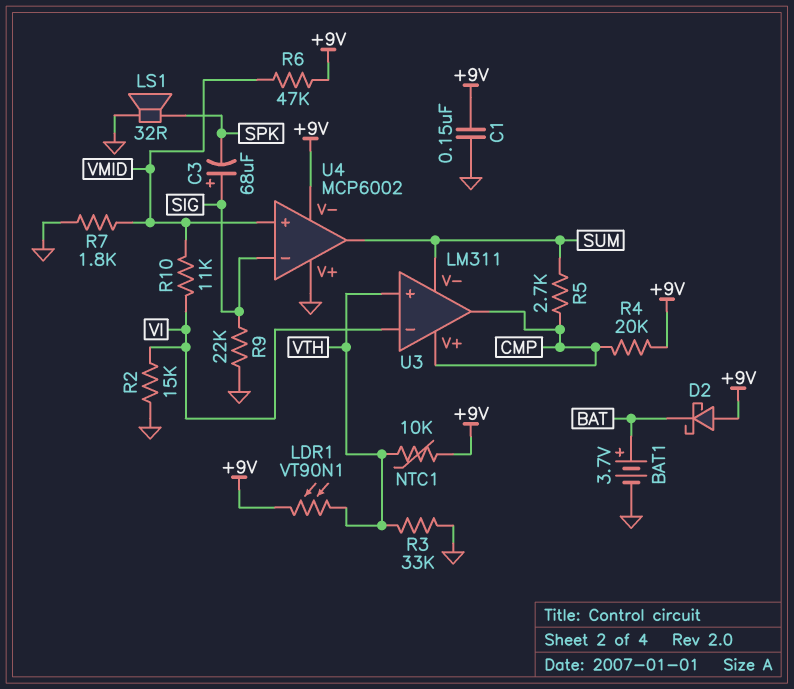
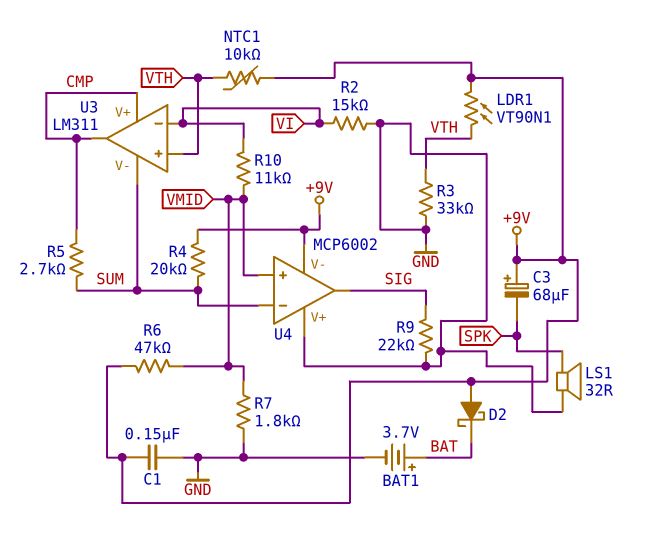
C3: 68uF (plus SIG, minus SPK) -> 68uF (plus +9V, minus SPK)
R4: 20k (+9V, CMP) -> 20k (+9V, SUM)
U4 pin in-: SIG -> SUM
U4 pin out: SUM -> SIG

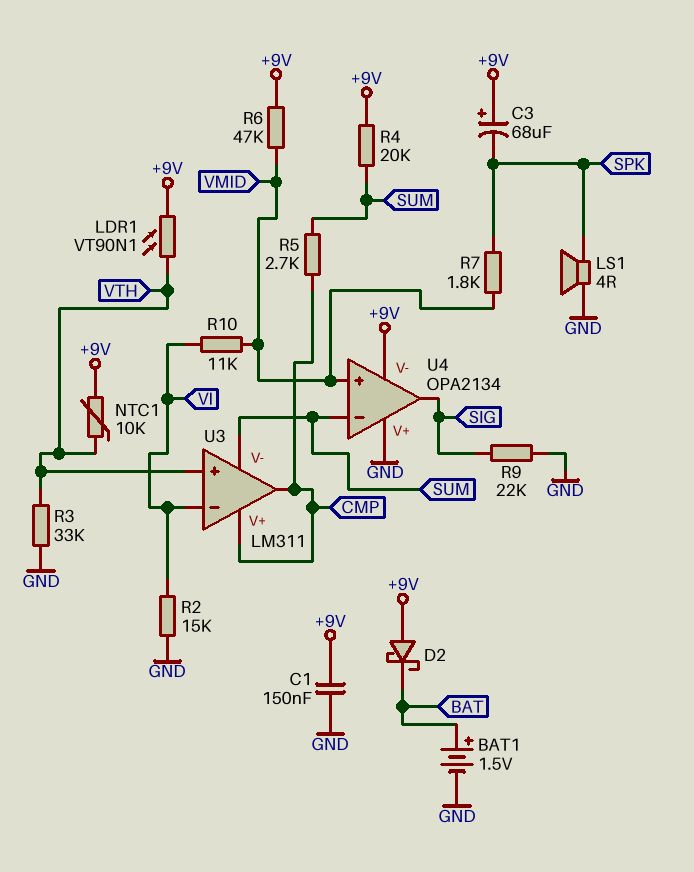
BAT1: 3.7V (plus BAT, minus GND) -> 1.5V (plus BAT, minus GND)
LS1: speaker 32R (GND, SPK) -> speaker 4R (GND, SPK)
R7: 1.8k (GND, VMID) -> 1.8k (SPK, VMID)
U4: MCP6002 -> OPA2134

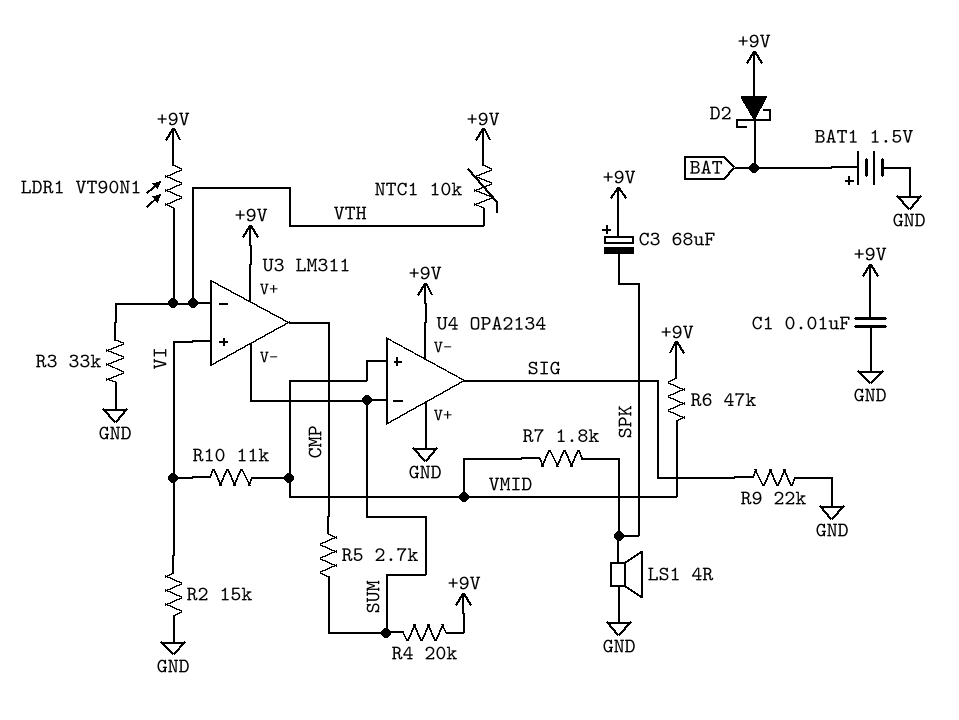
C1: 150nF (+9V, GND) -> 10nF (+9V, GND)
U3 pin V+: CMP -> +9V
U3 pin in+: VTH -> VI
U3 pin in-: VI -> VTH

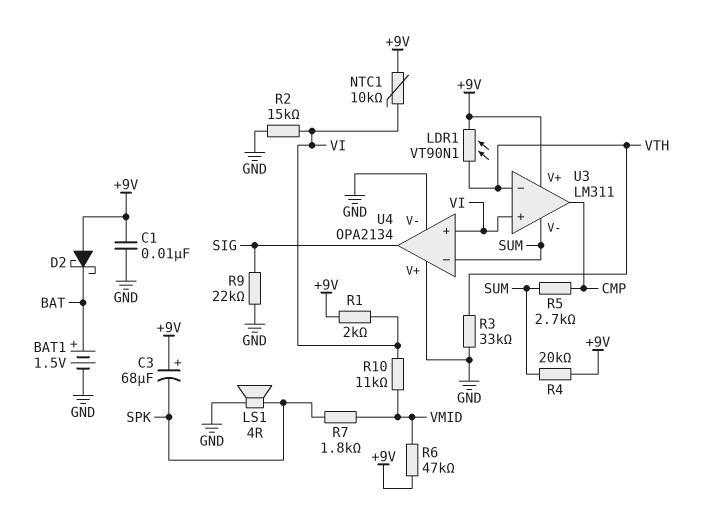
NTC1: 10k (+9V, VTH) -> 10k (+9V, VI)
R1: none -> 2k (+9V, VI)
U4 pin V-: +9V -> GND
U4 pin in+: VMID -> VI

